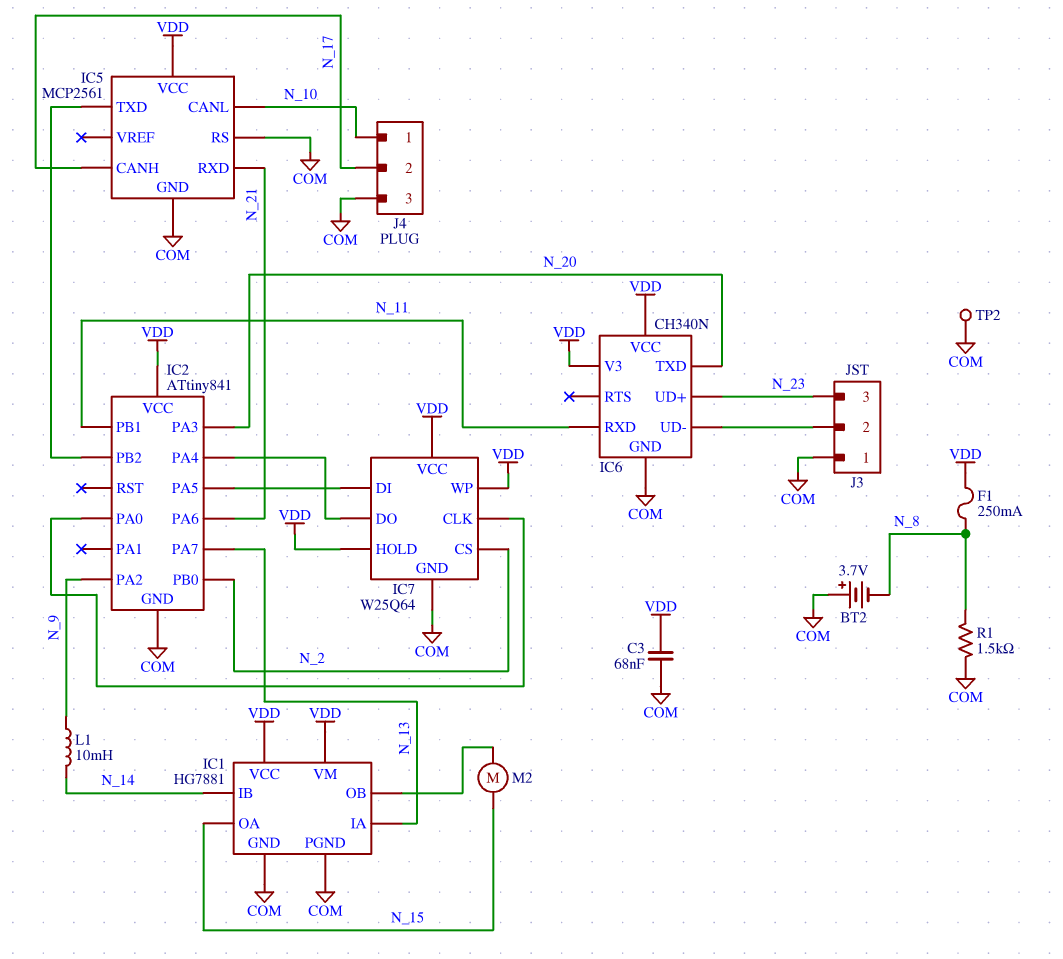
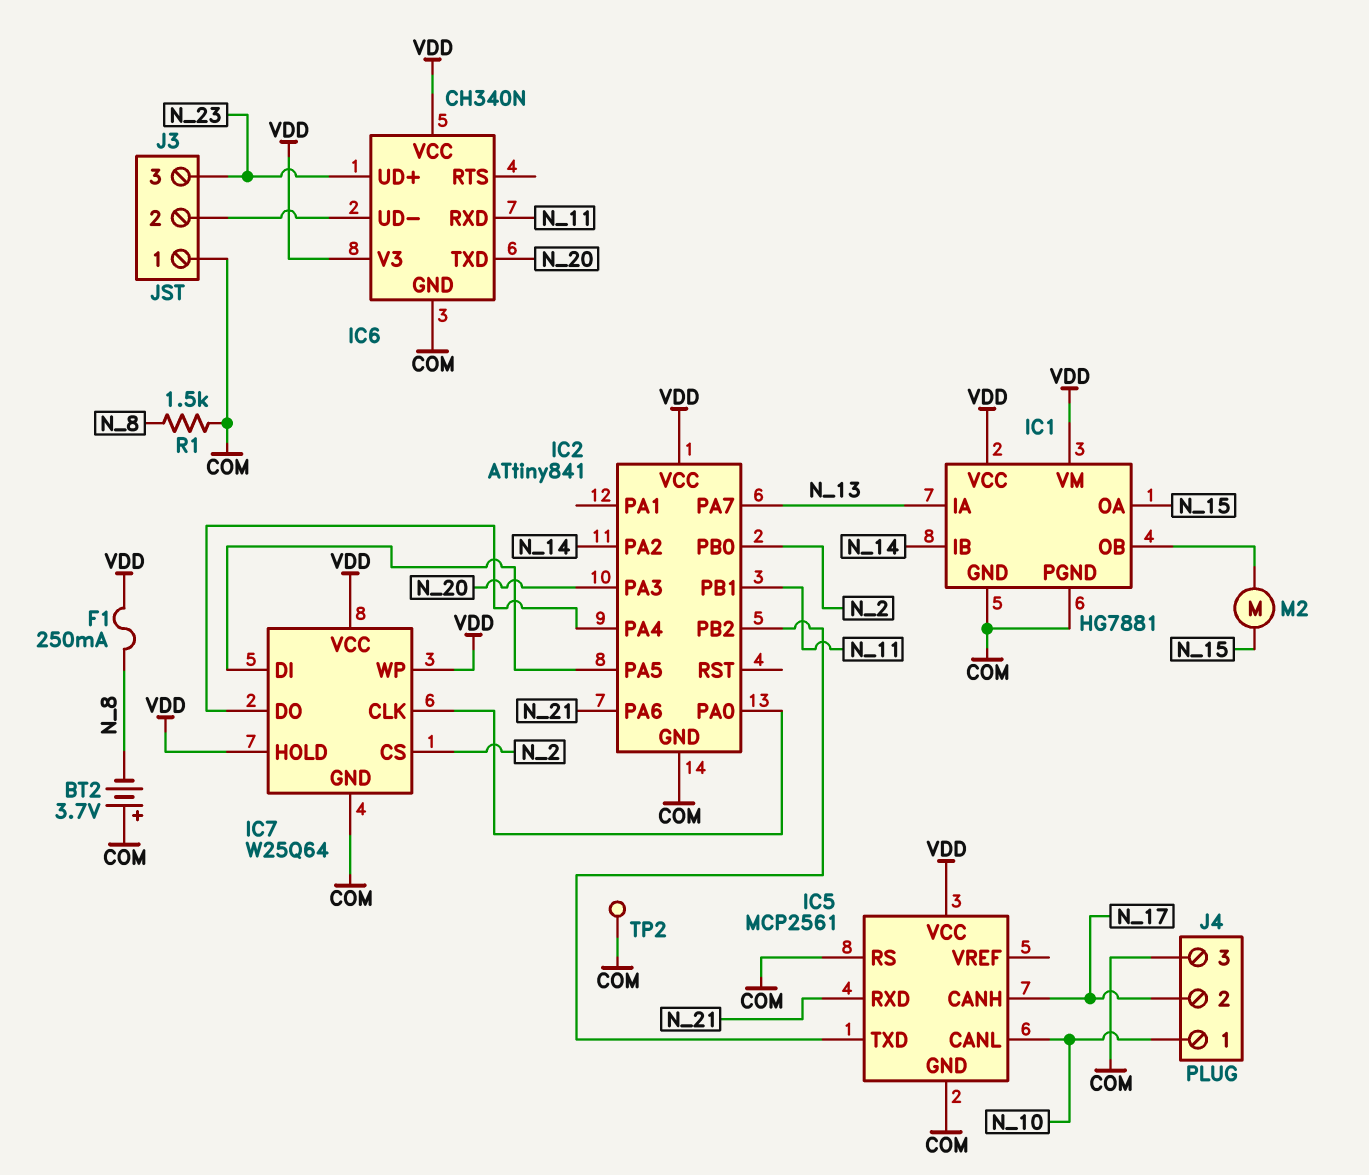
C3: 68nF (COM, VDD) -> none
IC2 pin PA2: N_9 -> N_14
L1: 10mH (N_9, N_14) -> none

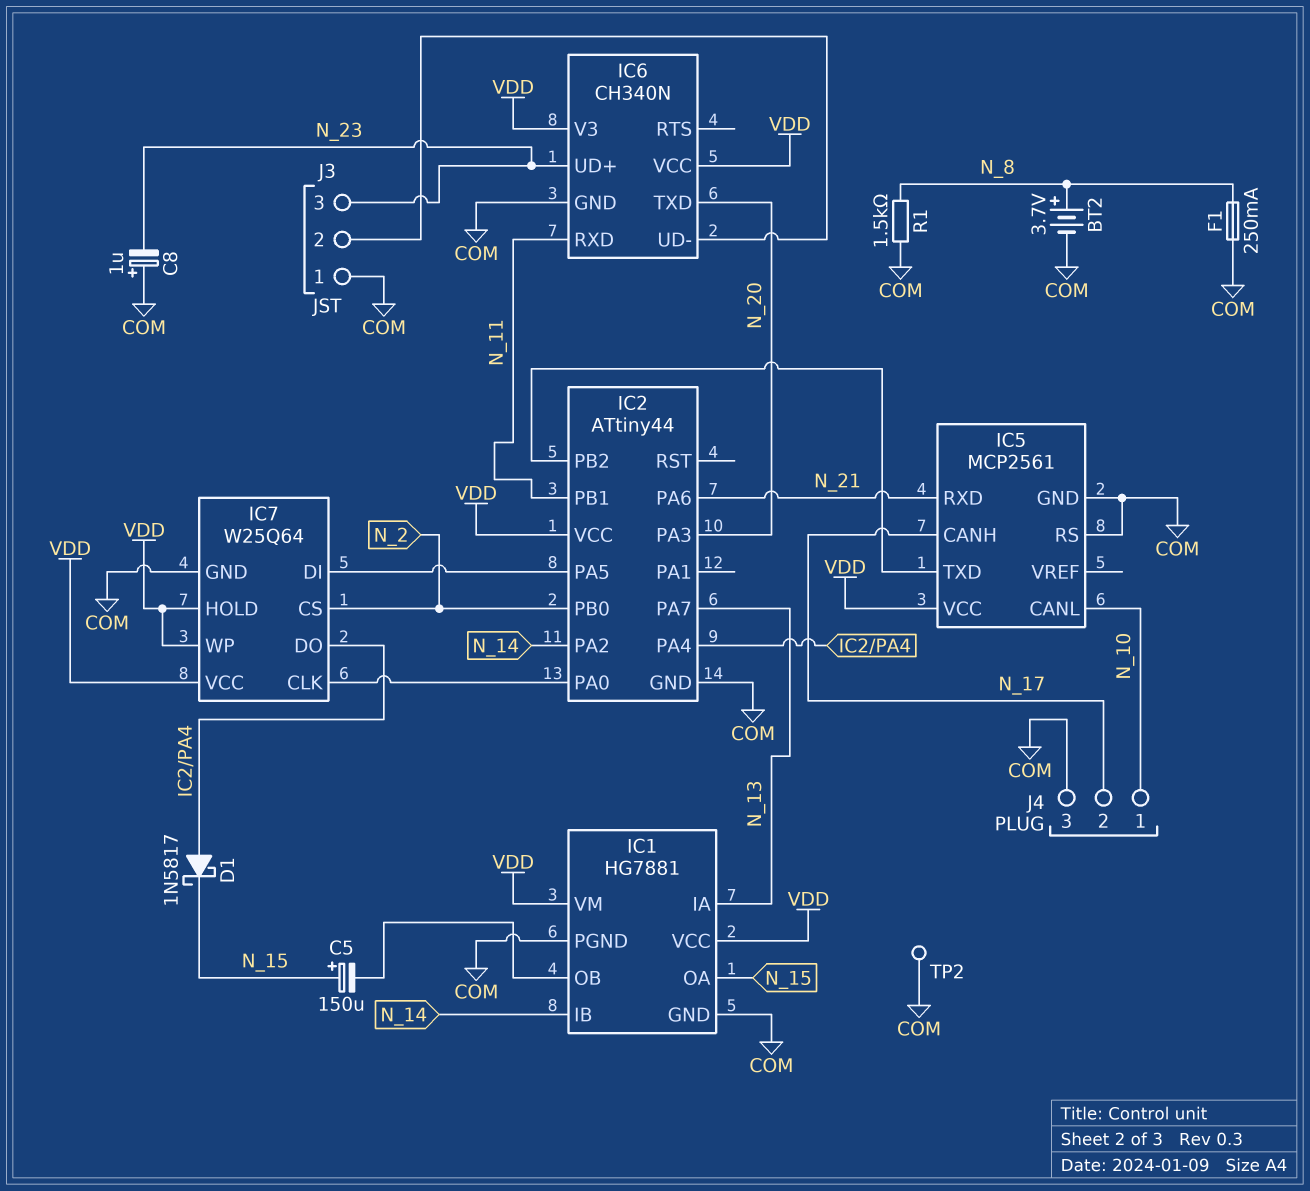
BT2: 3.7V (plus COM, minus N_8) -> 3.7V (plus N_8, minus COM)
C5: none -> 150uF (plus N_15, minus IC1/OB)
C8: none -> 1uF (plus COM, minus N_23)
D1: none -> schottky 1N5817 (A IC2/PA4, K N_15)
F1: 250mA (N_8, VDD) -> 250mA (COM, N_8)
IC2: ATtiny841 -> ATtiny44
M2: motor (IC1/OB, N_15) -> none

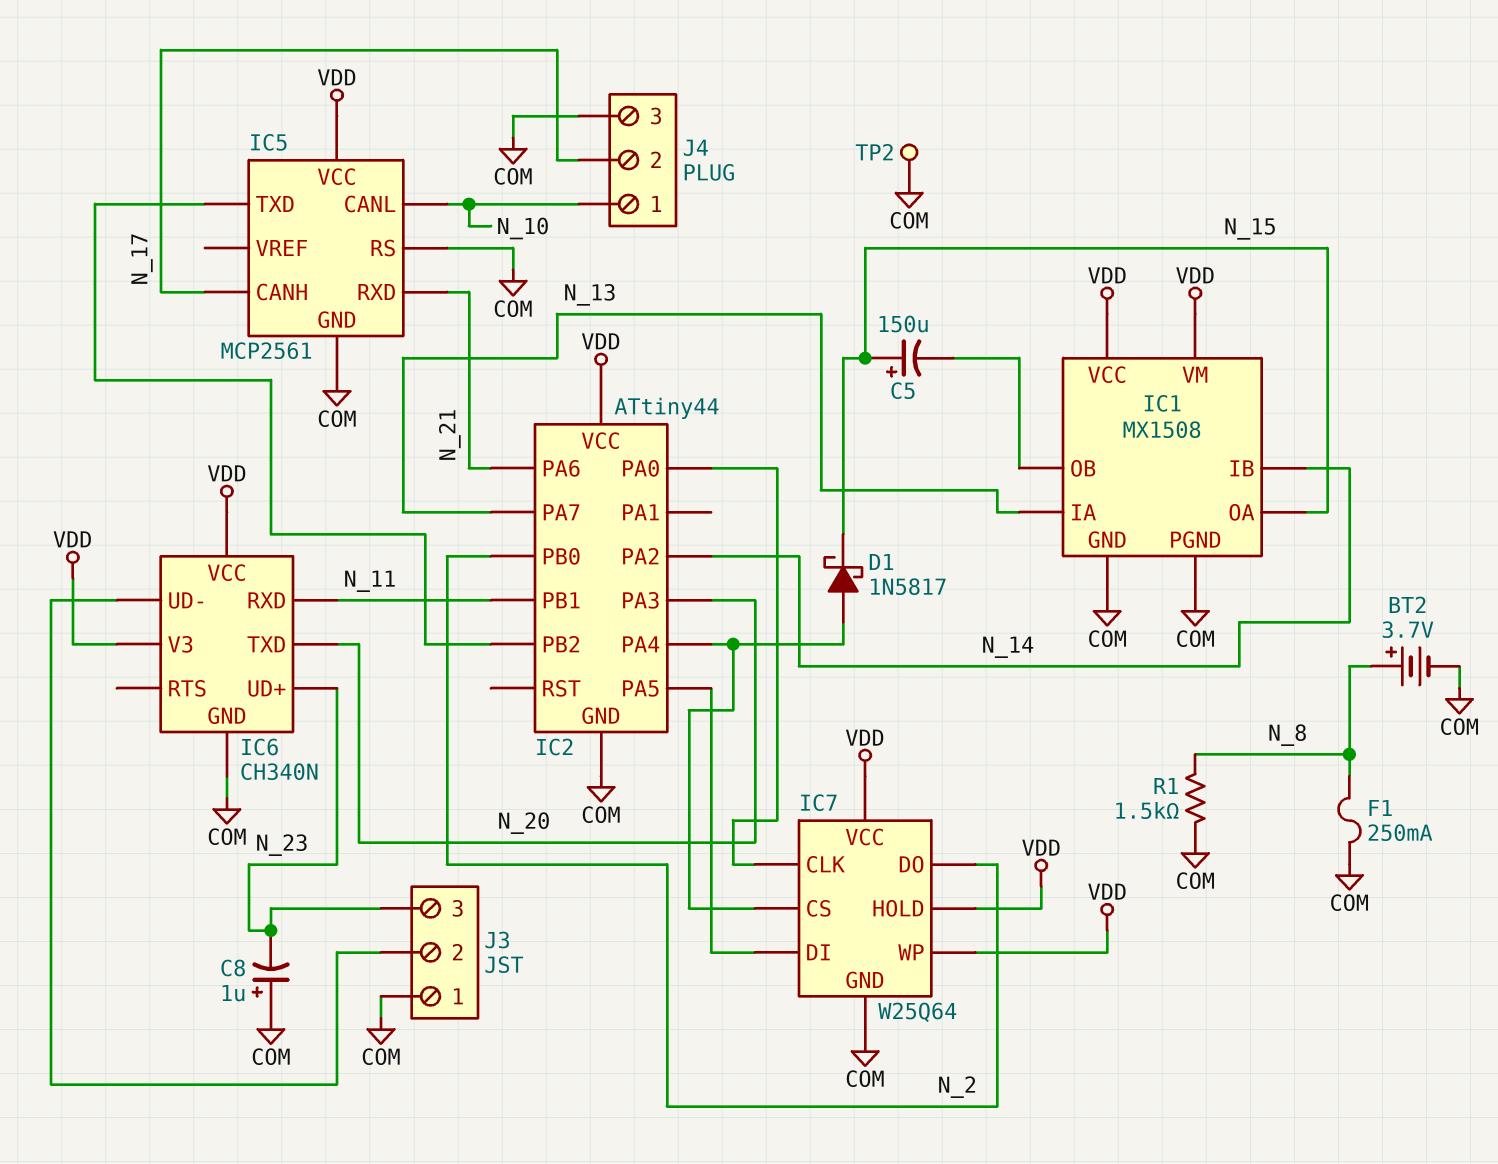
IC1: HG7881 -> MX1508
IC7 pin CS: N_2 -> IC2/PA4
IC7 pin DO: IC2/PA4 -> N_2

